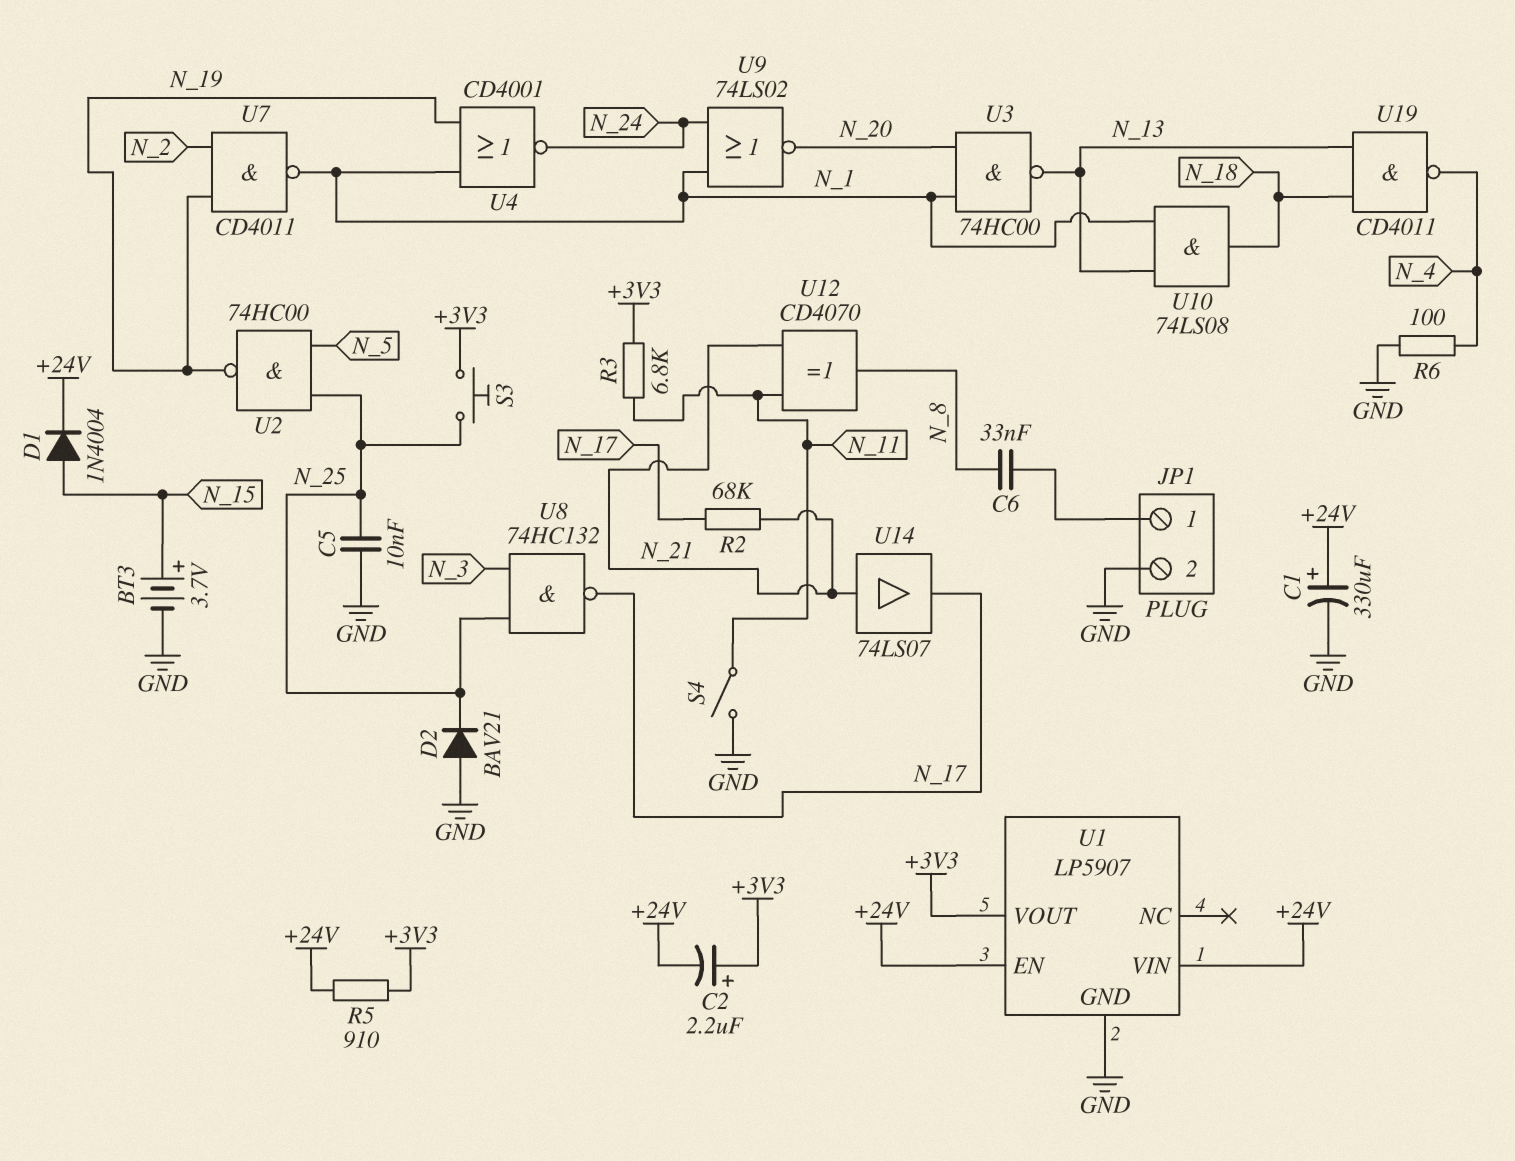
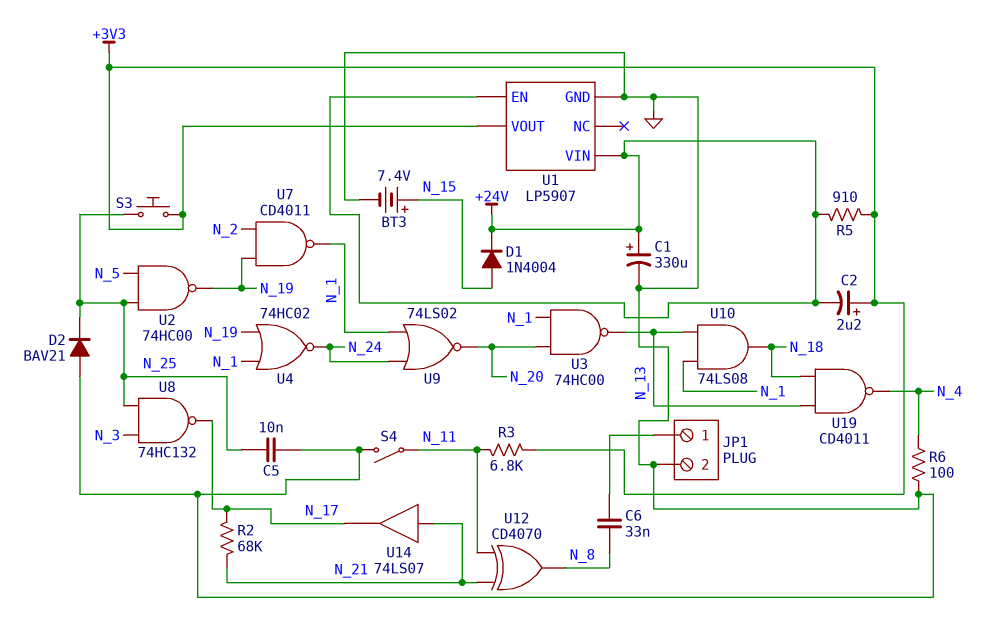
BT3: 3.7V (plus N_15, minus GND) -> 7.4V (plus N_15, minus GND)
U4: NOR CD4001 (in N_1, in N_19, out N_24) -> NOR 74HC02 (in N_1, in N_19, out N_24)

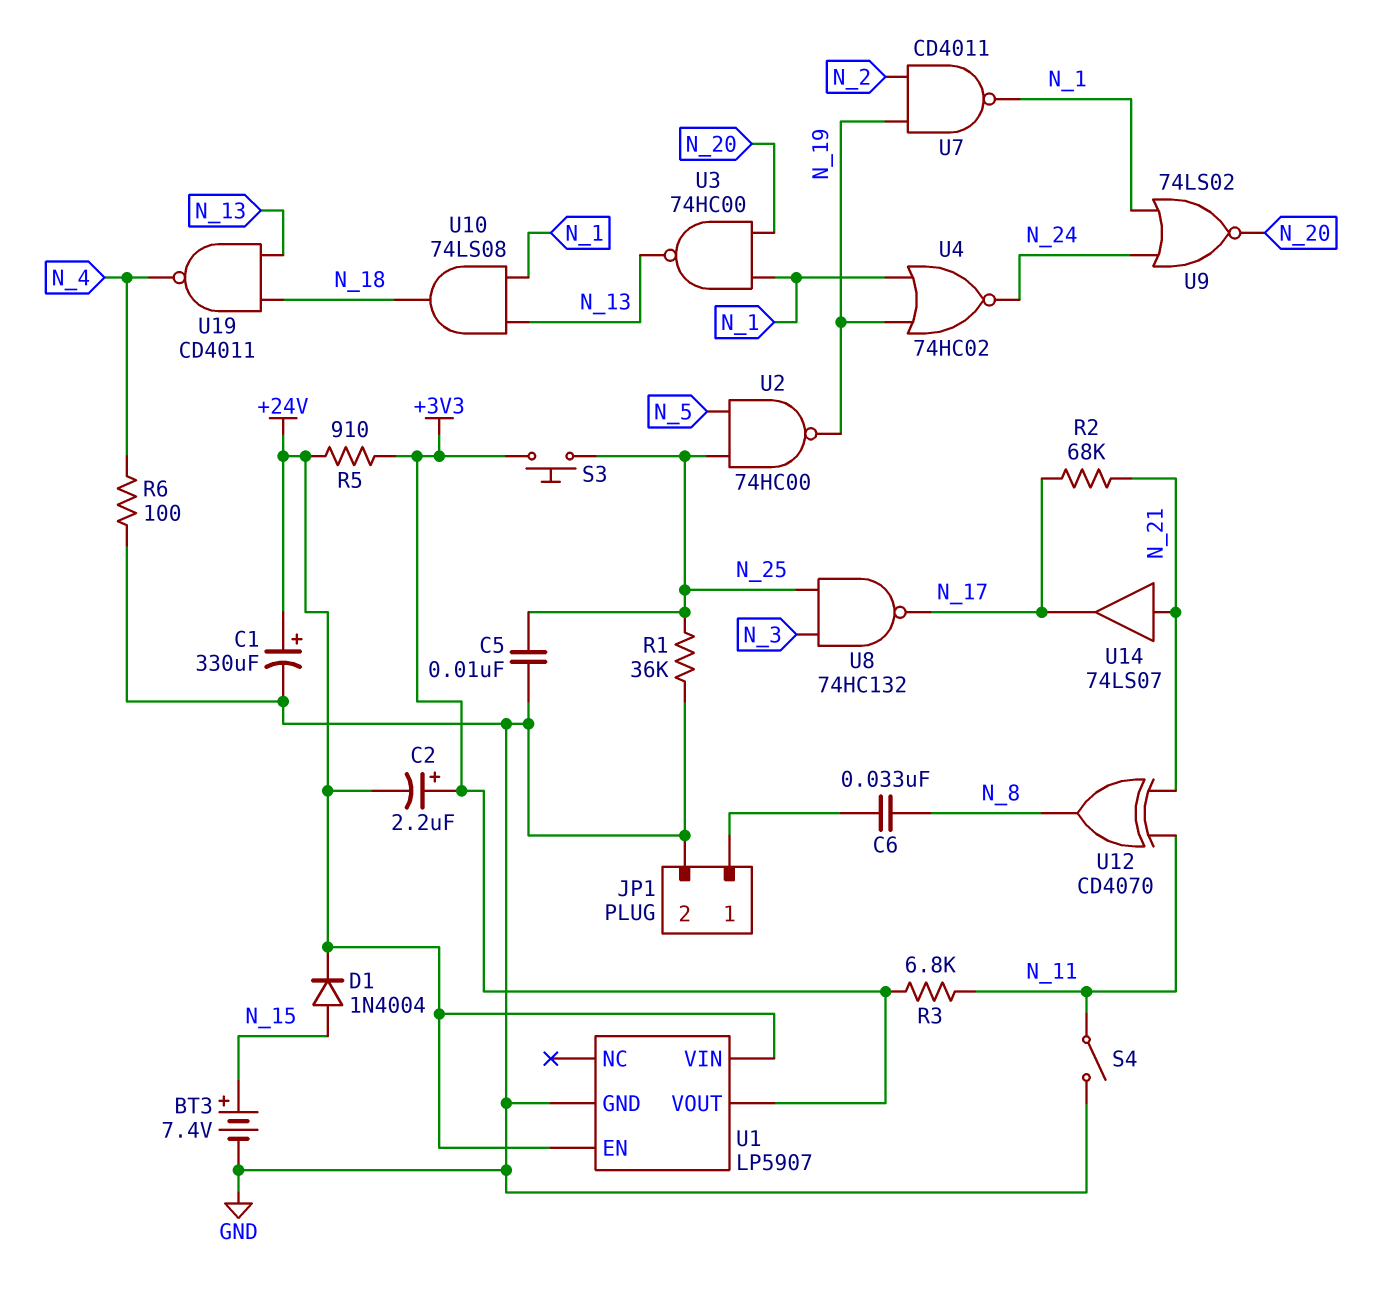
D2: diode BAV21 (A GND, K N_25) -> none
R1: none -> 36k (GND, N_25)

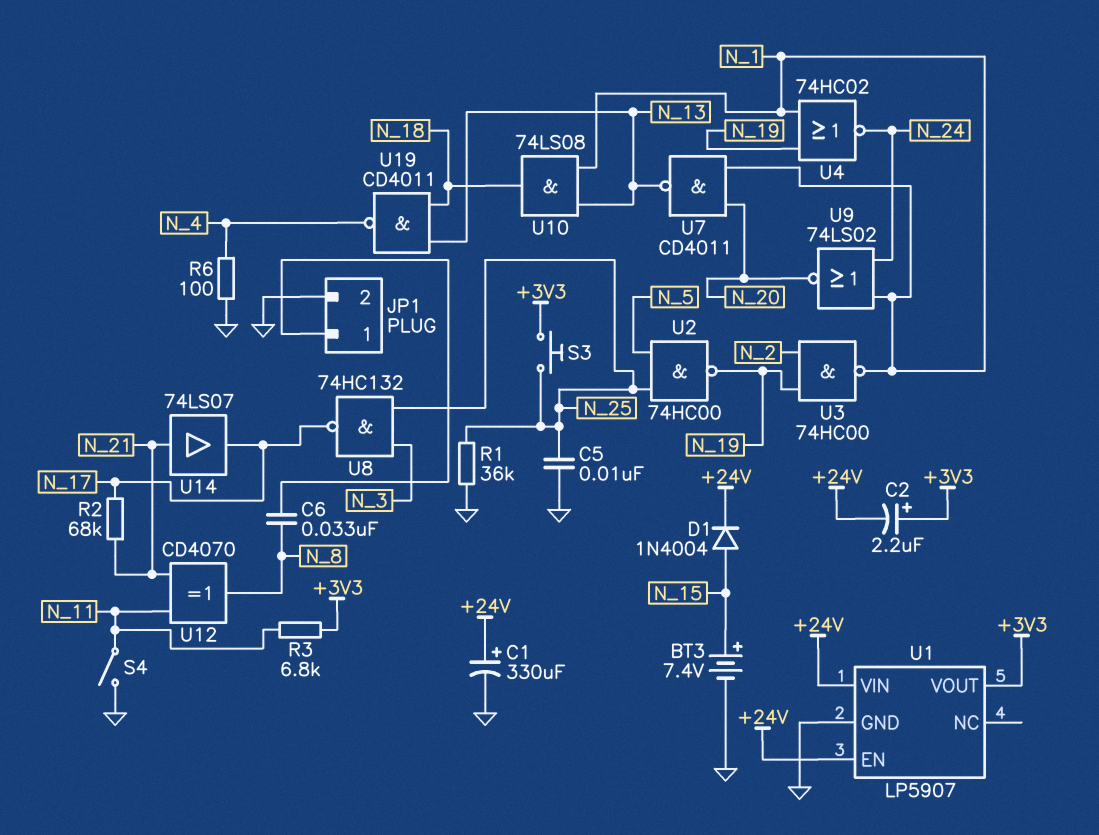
R5: 910 (+3V3, +24V) -> none
U3: NAND 74HC00 (in N_1, in N_20, out N_13) -> NAND 74HC00 (in N_2, in N_19, out N_1)
U7: NAND CD4011 (in N_2, in N_19, out N_1) -> NAND CD4011 (in N_1, in N_20, out N_13)

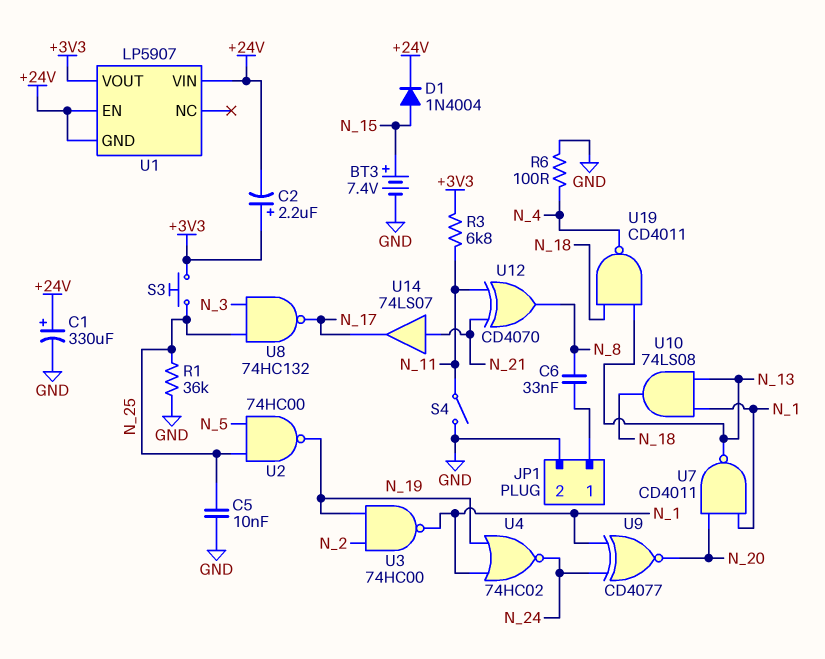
R2: 68k (N_17, N_21) -> none
U1 pin GND: GND -> +24V
U9: NOR 74LS02 (in N_1, in N_24, out N_20) -> XNOR CD4077 (in N_1, in N_24, out N_20)

